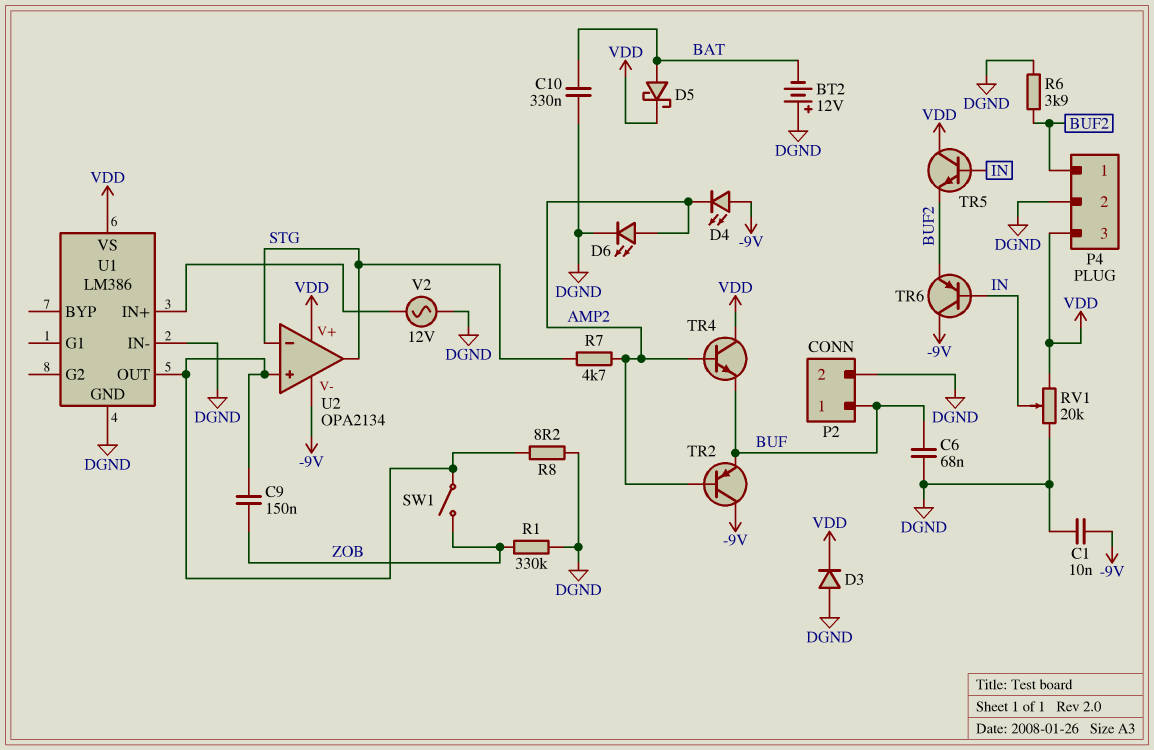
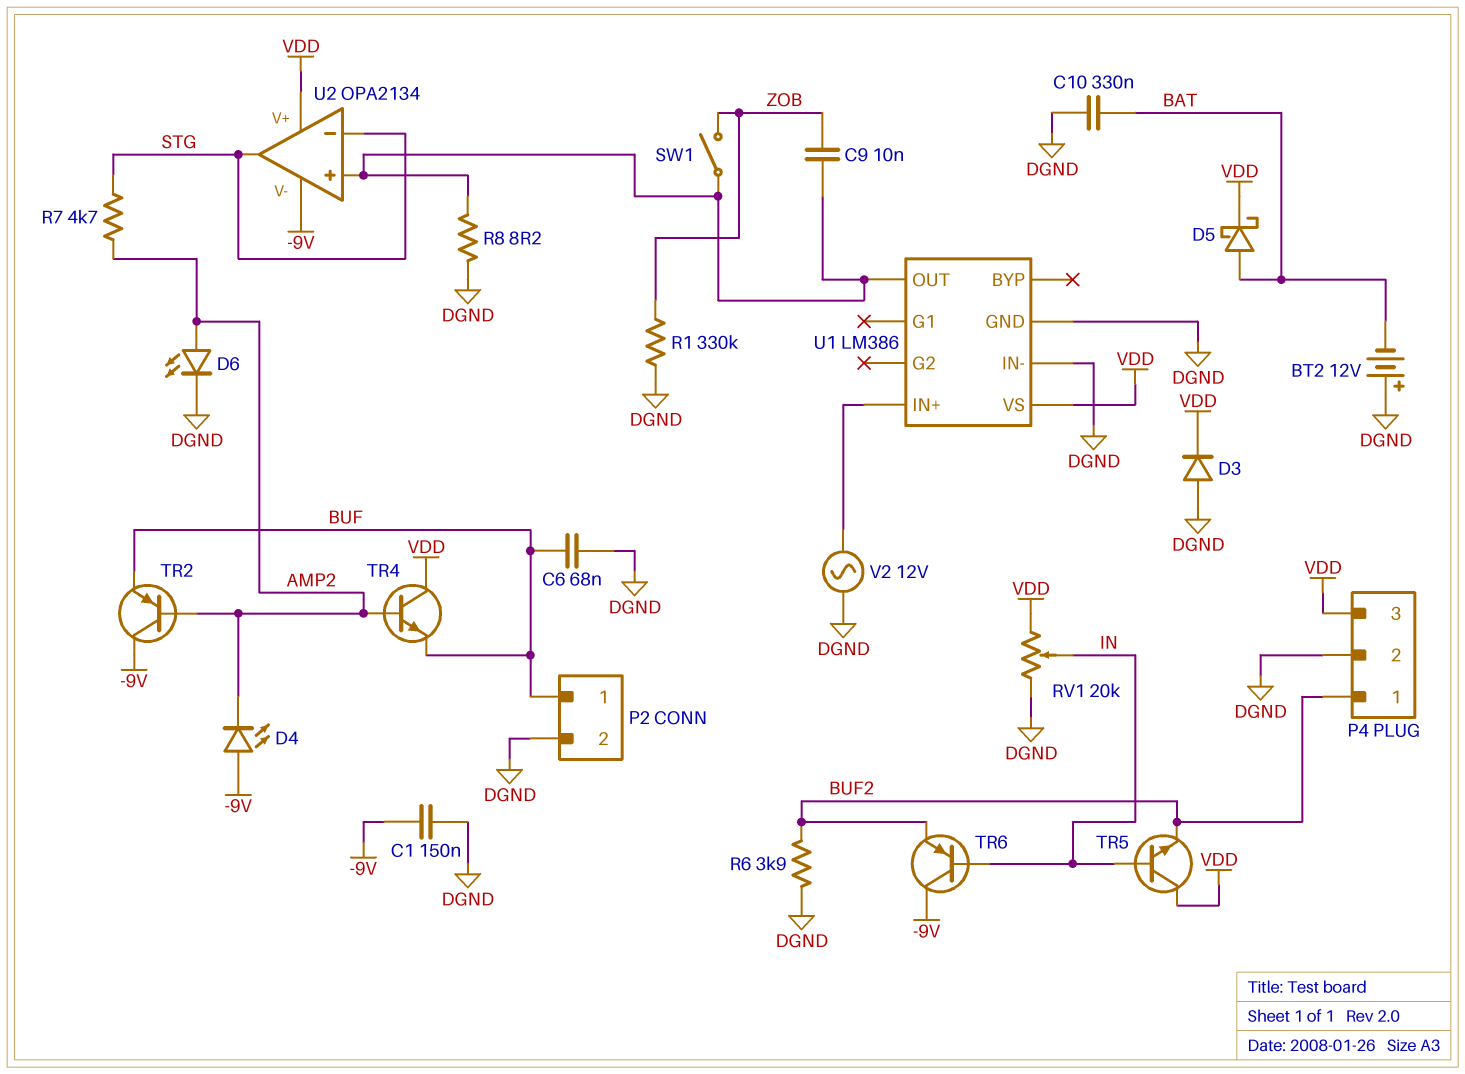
C1: 10nF (-9V, DGND) -> 150nF (-9V, DGND)
C9: 150nF (U1/OUT, ZOB) -> 10nF (U1/OUT, ZOB)

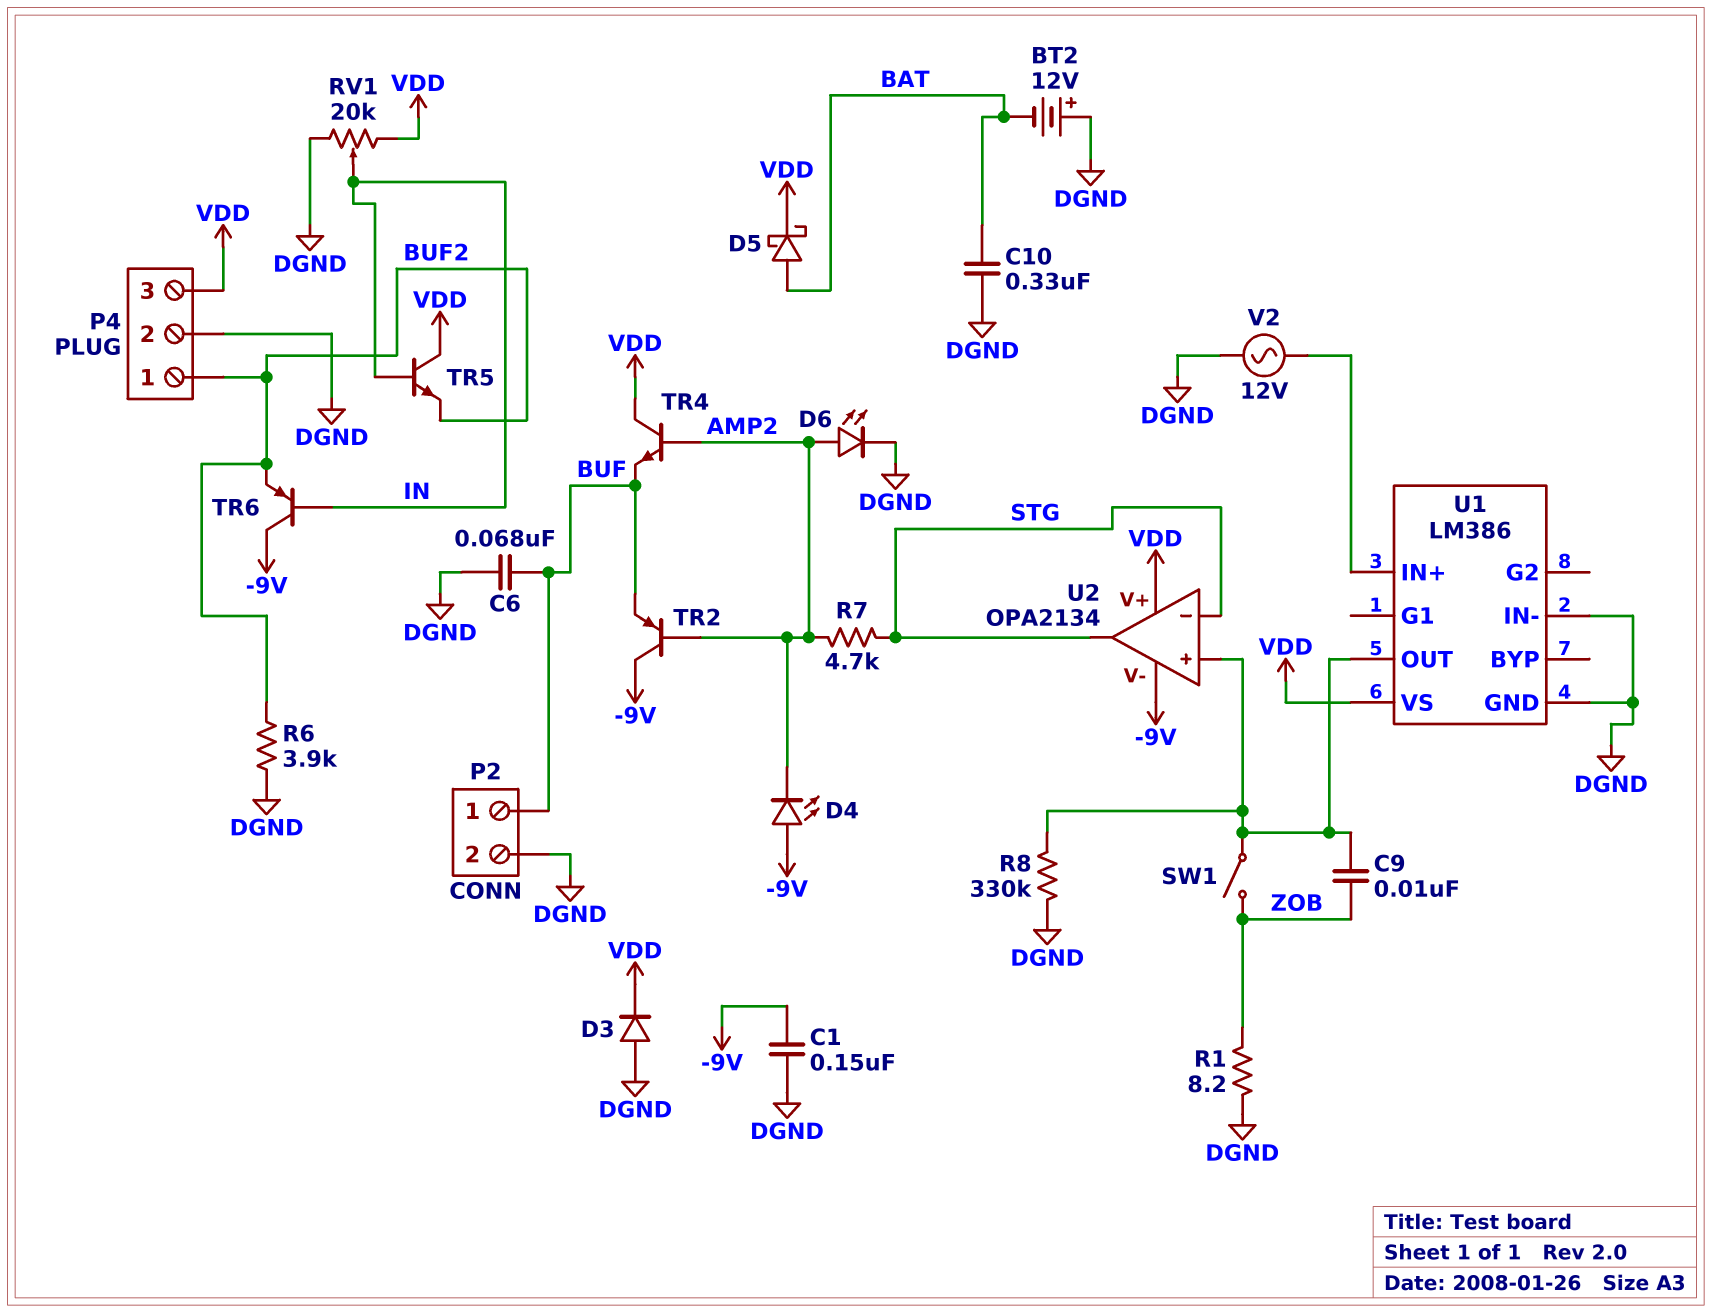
R1: 330k (DGND, ZOB) -> 8.2 (DGND, ZOB)
R8: 8.2 (DGND, U1/OUT) -> 330k (DGND, U1/OUT)

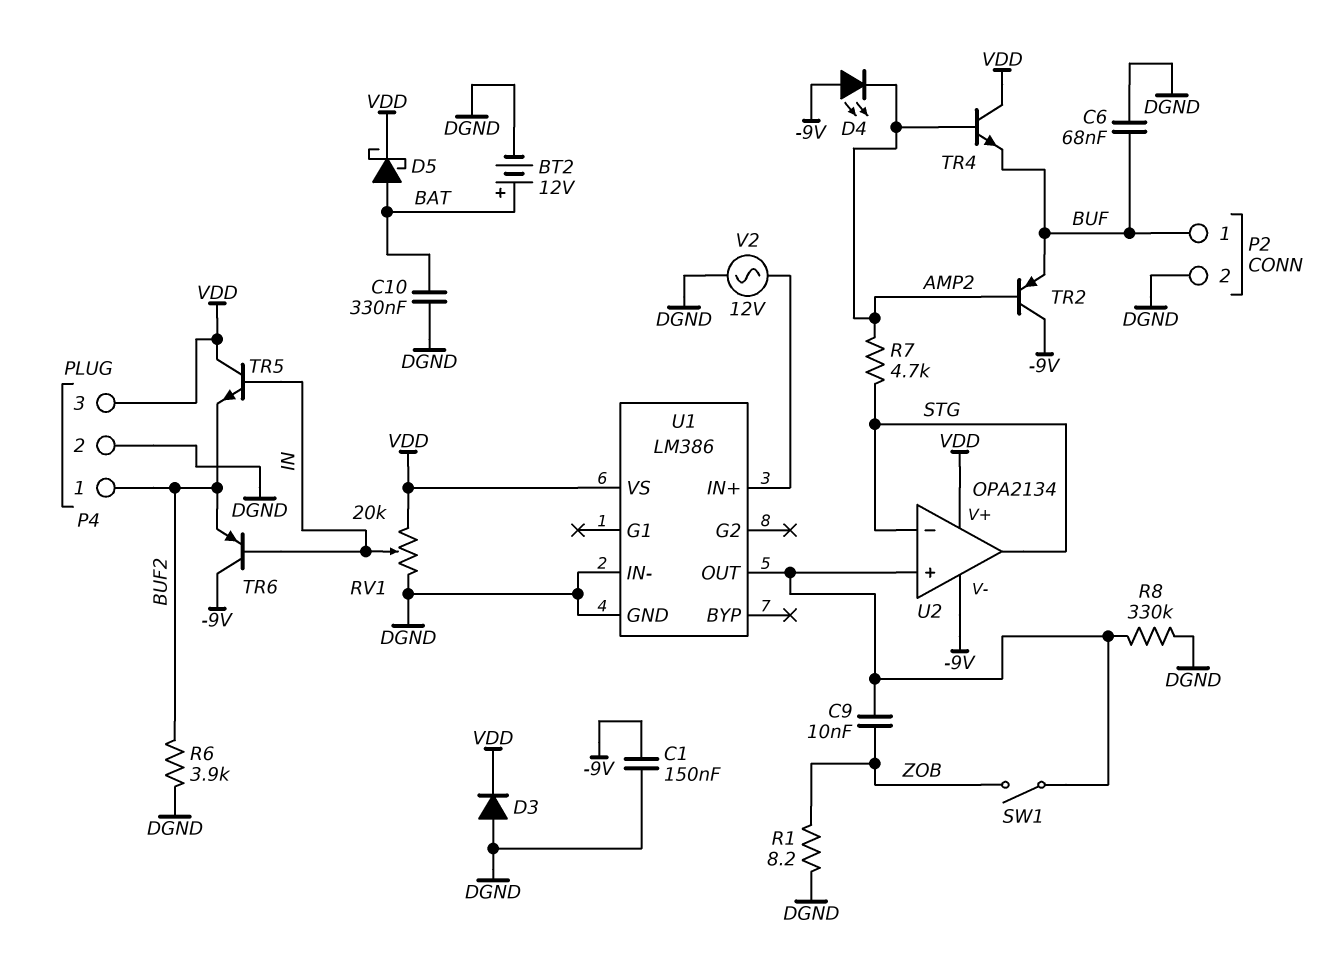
BT2: 12V (plus DGND, minus BAT) -> 12V (plus BAT, minus DGND)
D6: LED (A AMP2, K DGND) -> none

